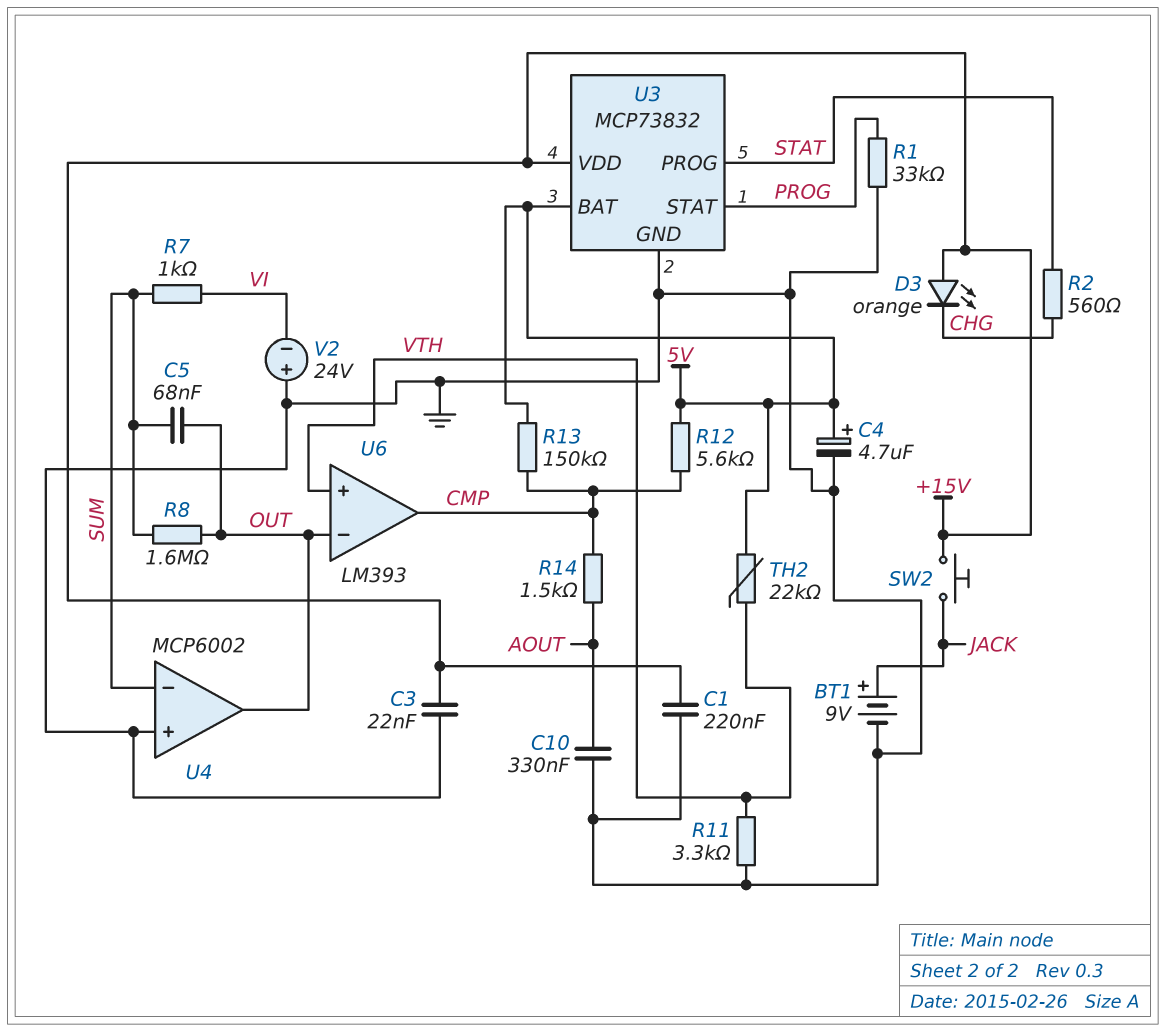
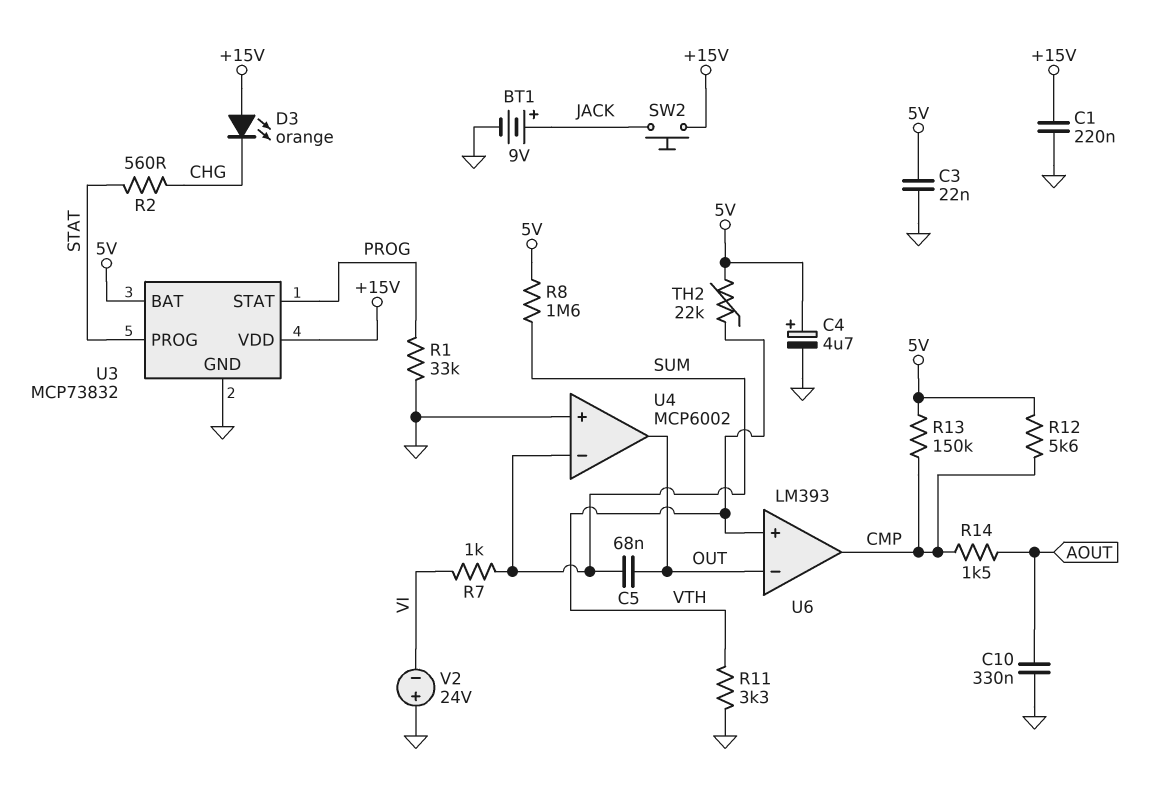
C3: 22nF (+15V, GND) -> 22nF (5V, GND)
R8: 1.6M (OUT, SUM) -> 1.6M (5V, SUM)

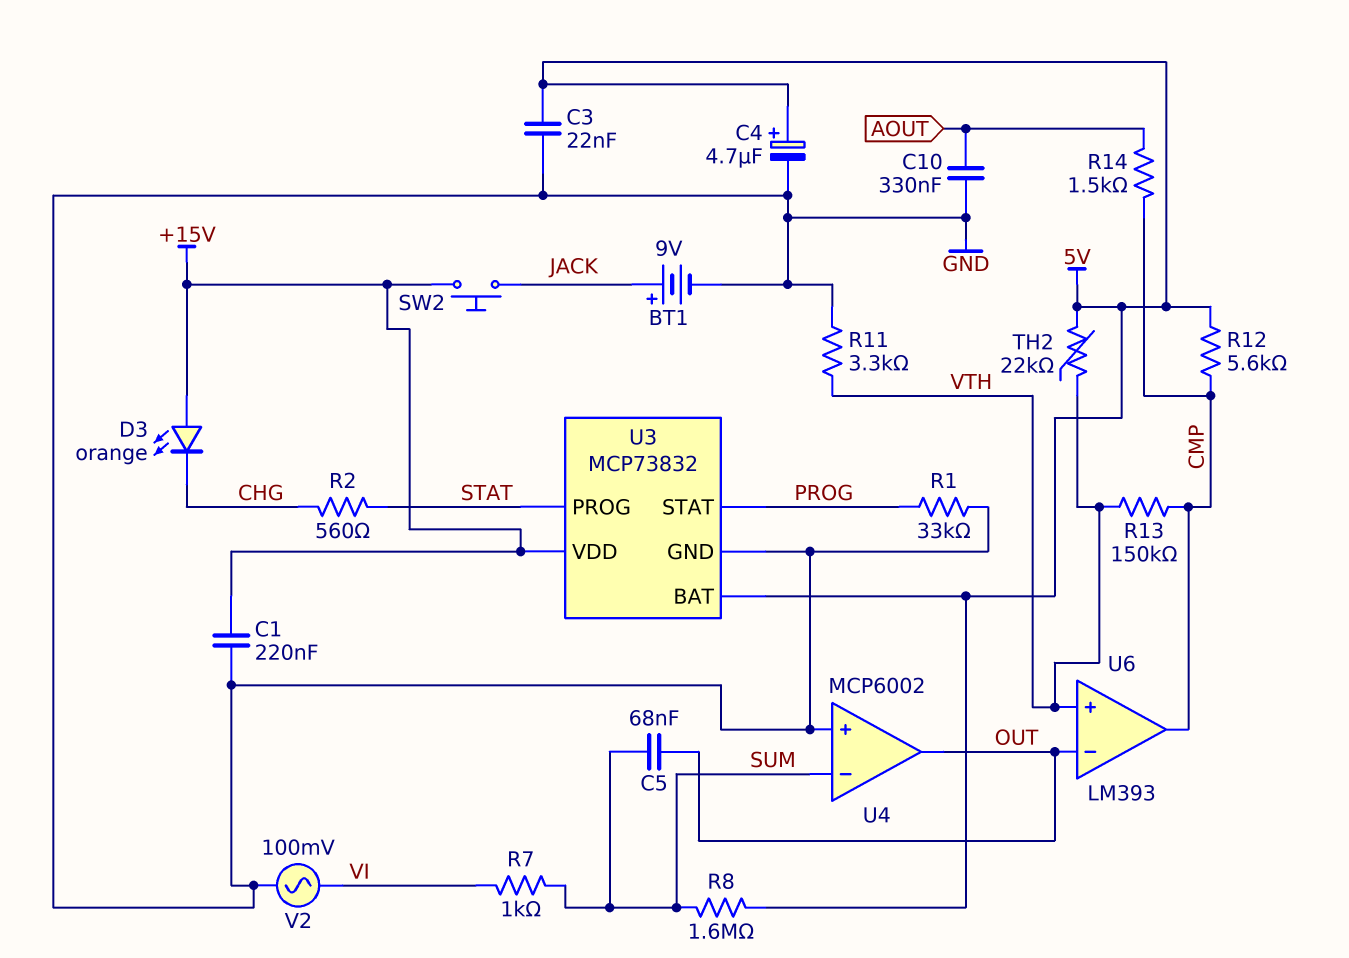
R13: 150k (5V, CMP) -> 150k (CMP, VTH)
V2: 24V (plus GND, minus VI) -> AC 100mV (GND, VI)

